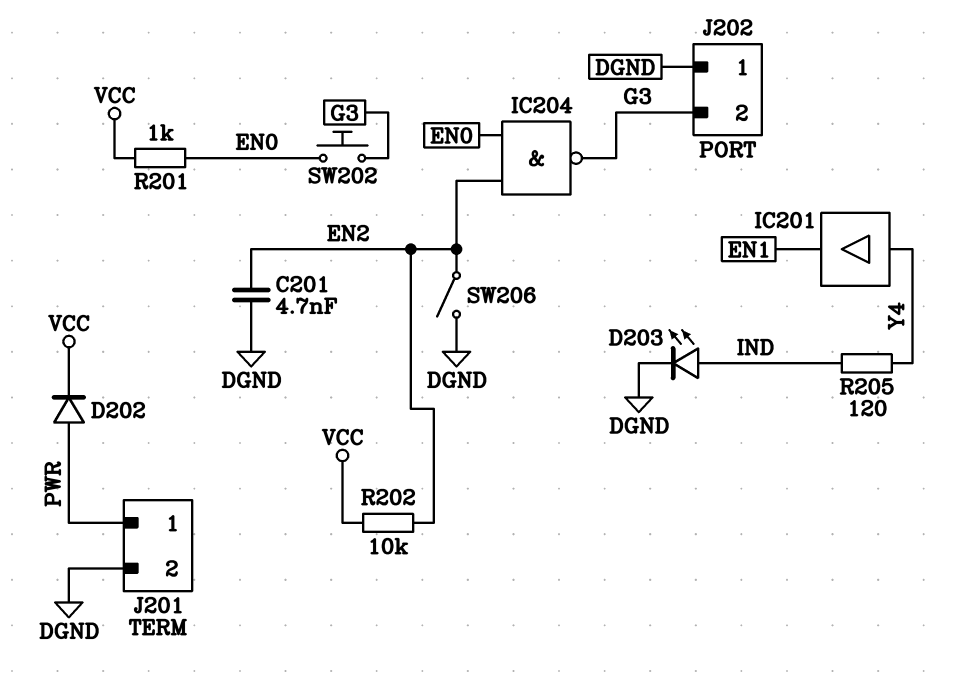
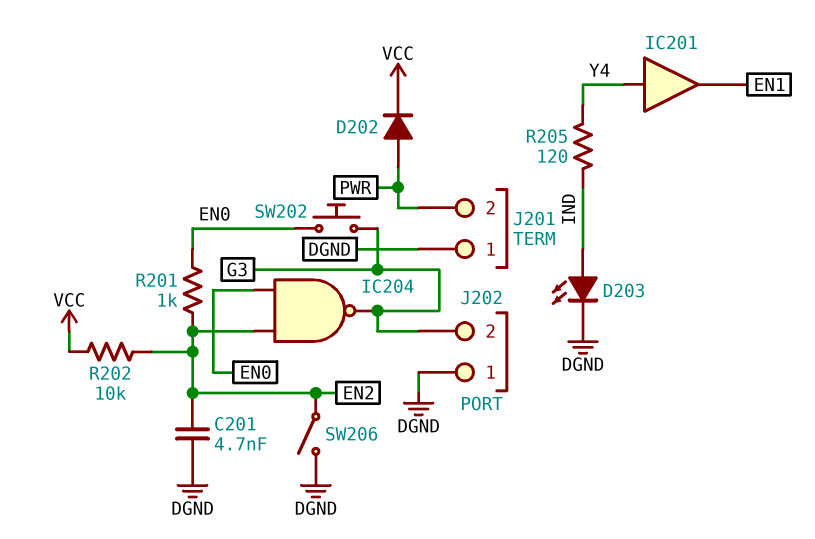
J201 pin 1: PWR -> DGND
J201 pin 2: DGND -> PWR
R201: 1k (EN0, VCC) -> 1k (EN0, EN2)

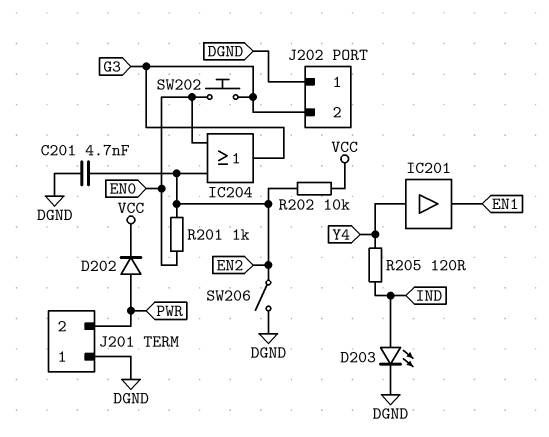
IC204: NAND (in EN0, in EN2, out G3) -> OR (in EN0, in EN2, out G3)

